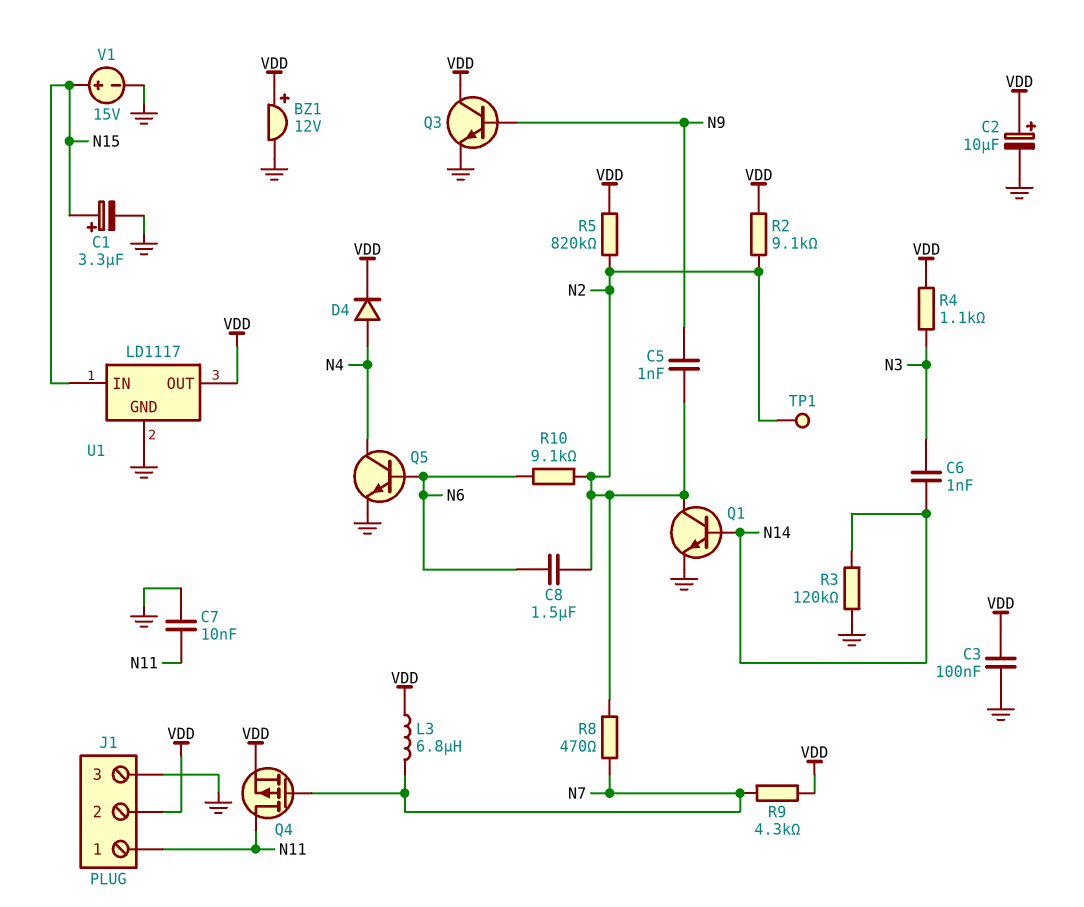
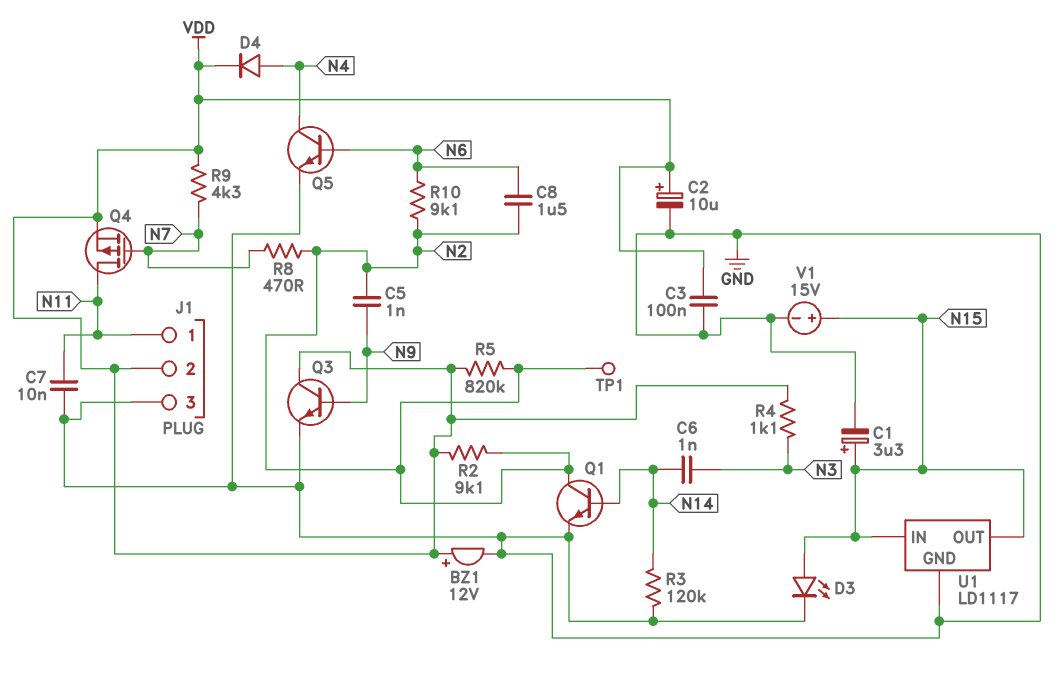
D3: none -> LED (A N15, K GND)
L3: 6.8uH (N7, VDD) -> none
U1 pin OUT: VDD -> N15

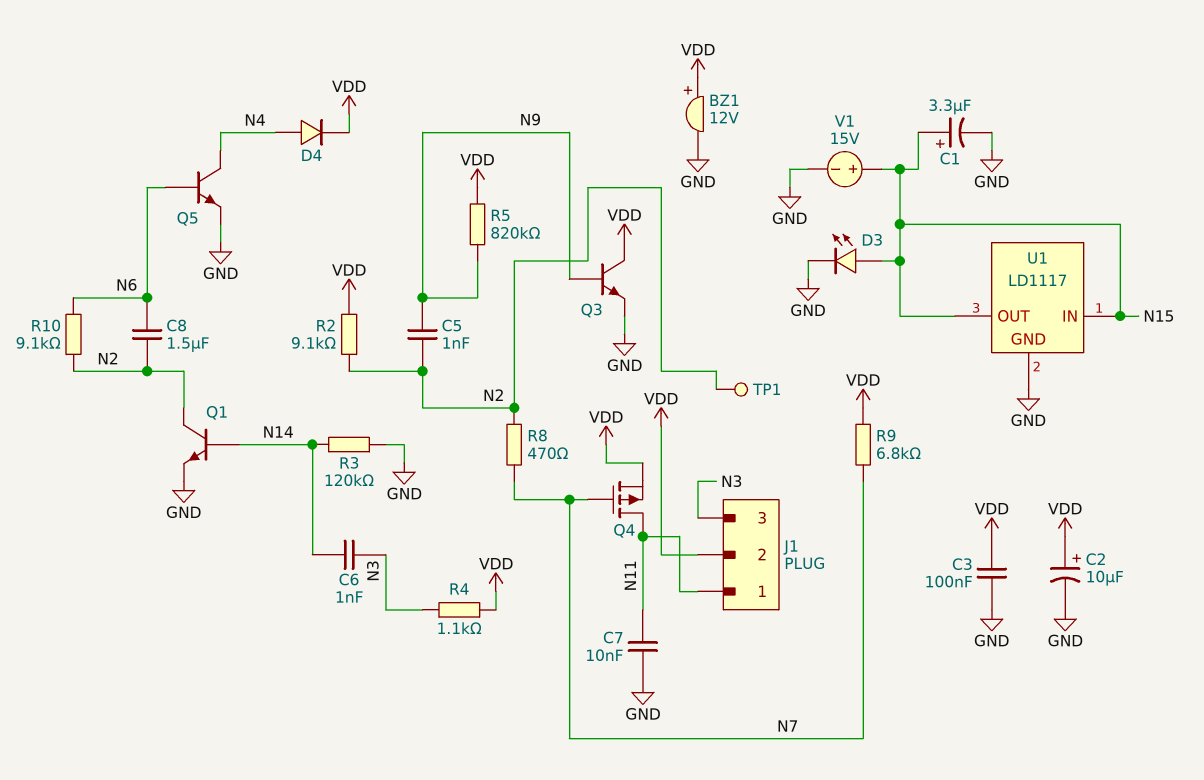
J1 pin 3: GND -> N3
R5: 820k (N2, VDD) -> 820k (N9, VDD)
R9: 4.3k (N7, VDD) -> 6.8k (N7, VDD)

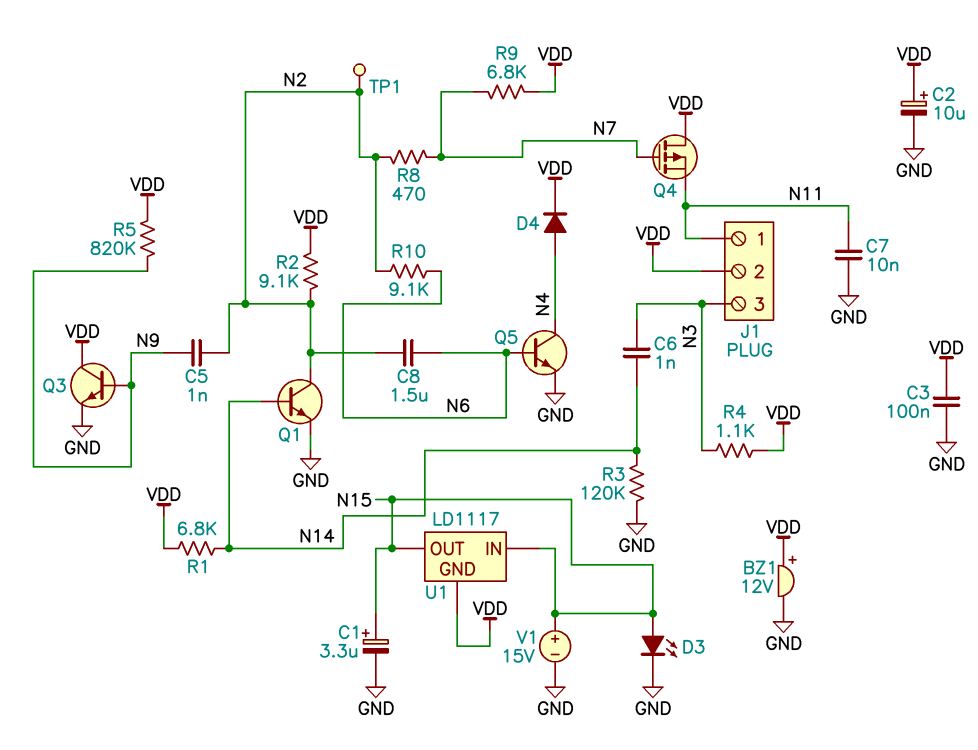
Q4: PMOS (G N7, D N11, S VDD) -> PMOS (G N7, D VDD, S N11)
R1: none -> 6.8k (N14, VDD)
U1 pin GND: GND -> VDD

